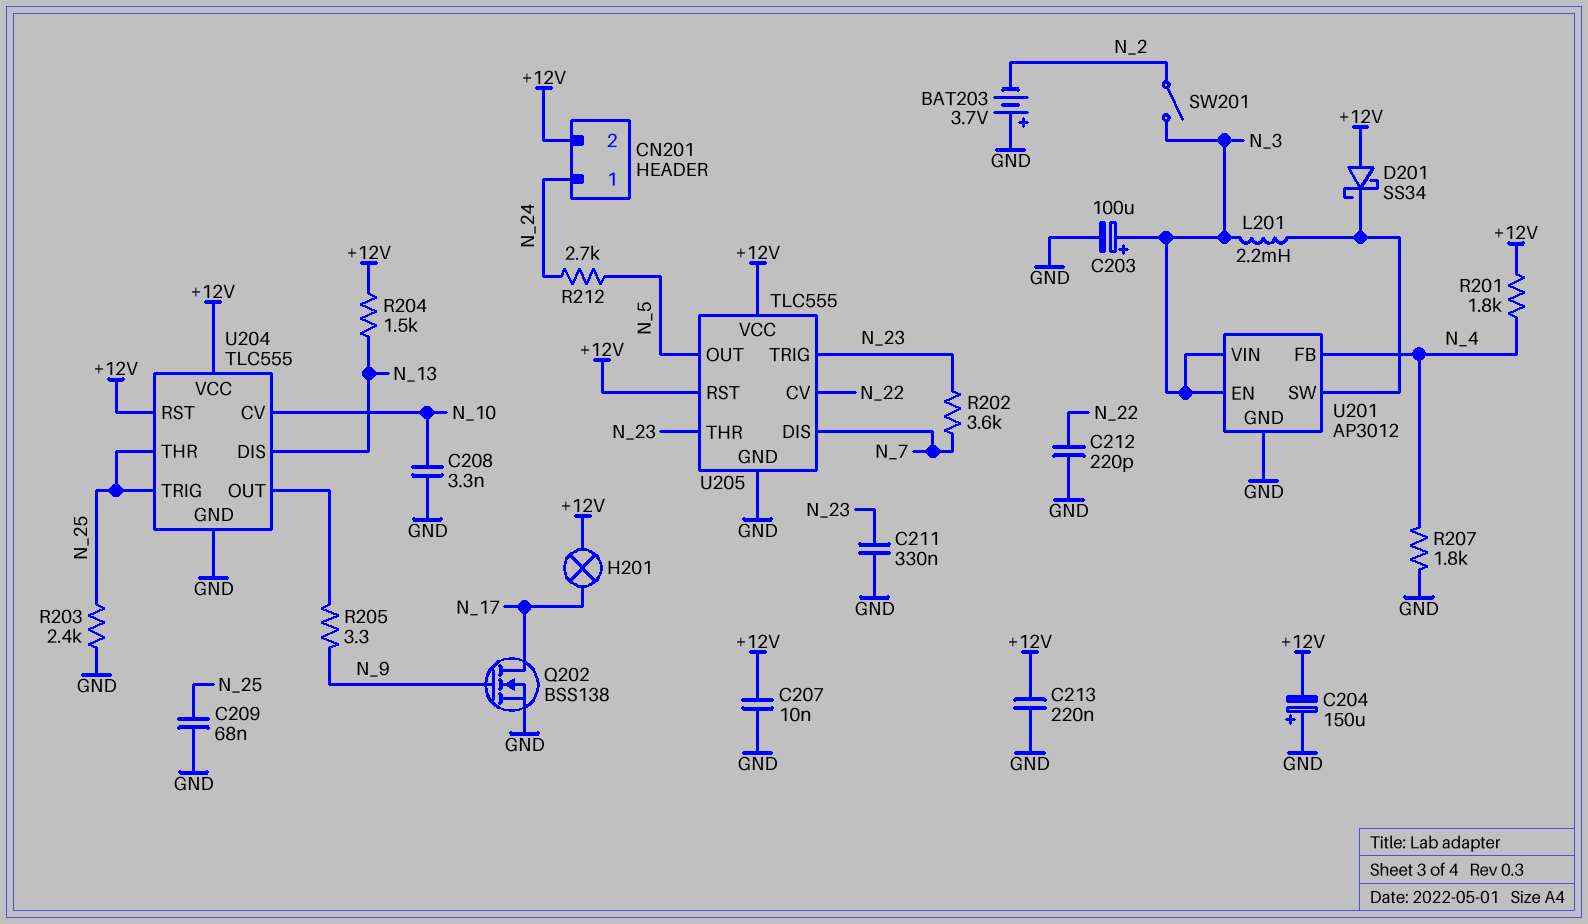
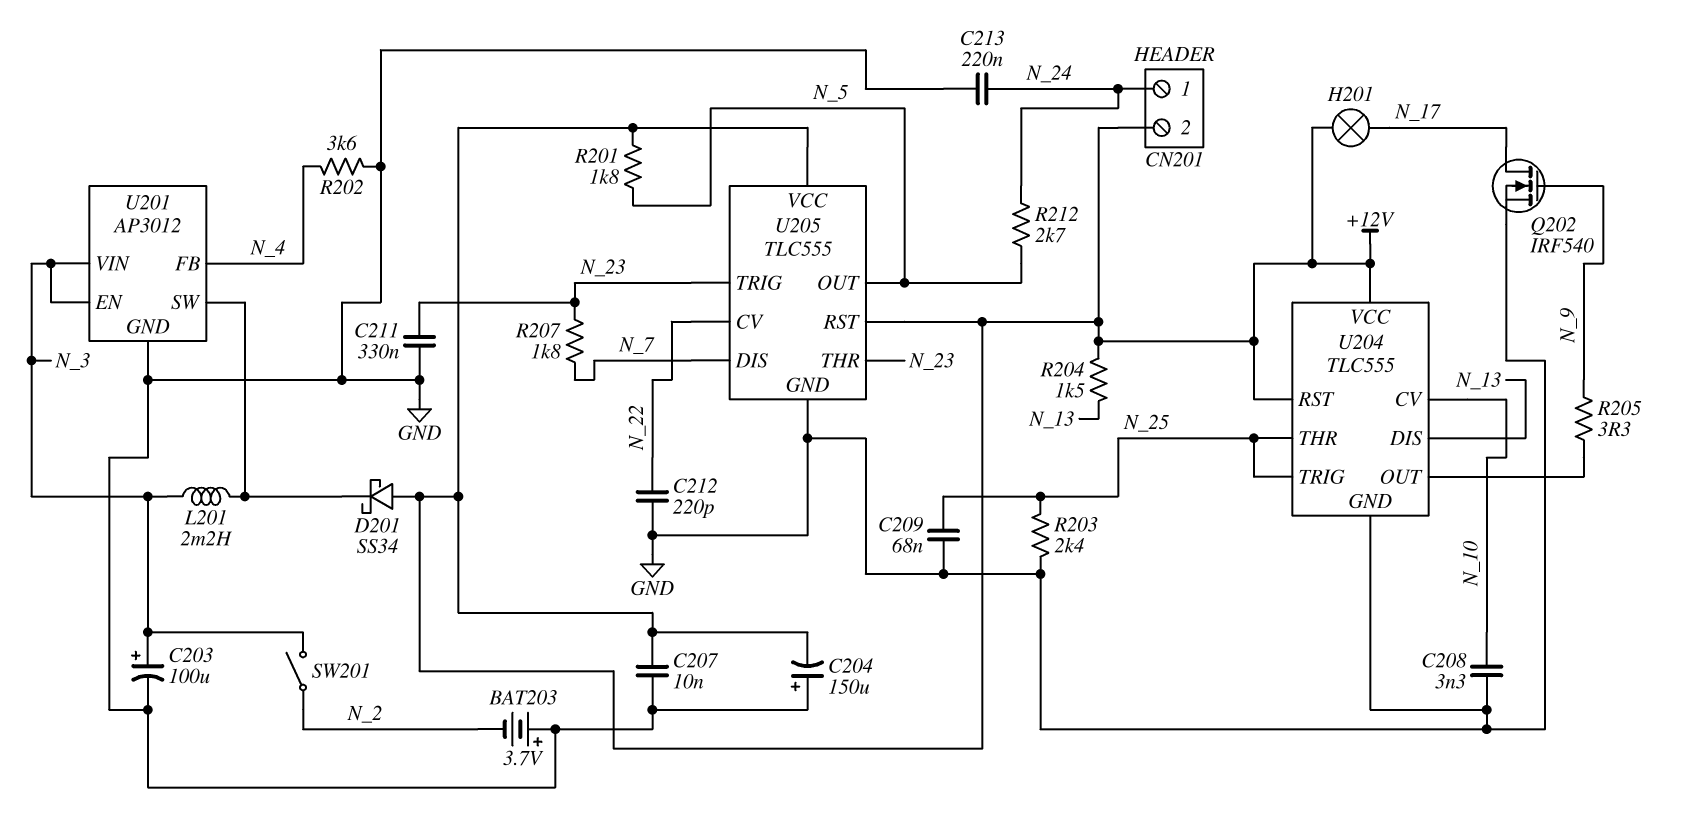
C213: 220nF (+12V, GND) -> 220nF (GND, N_24)
Q202: NMOS BSS138 (G N_9, D N_17, S GND) -> NMOS IRF540 (G N_9, D N_17, S GND)
R201: 1.8k (+12V, N_4) -> 1.8k (+12V, N_5)
R202: 3.6k (N_7, N_23) -> 3.6k (GND, N_4)
R207: 1.8k (GND, N_4) -> 1.8k (N_7, N_23)

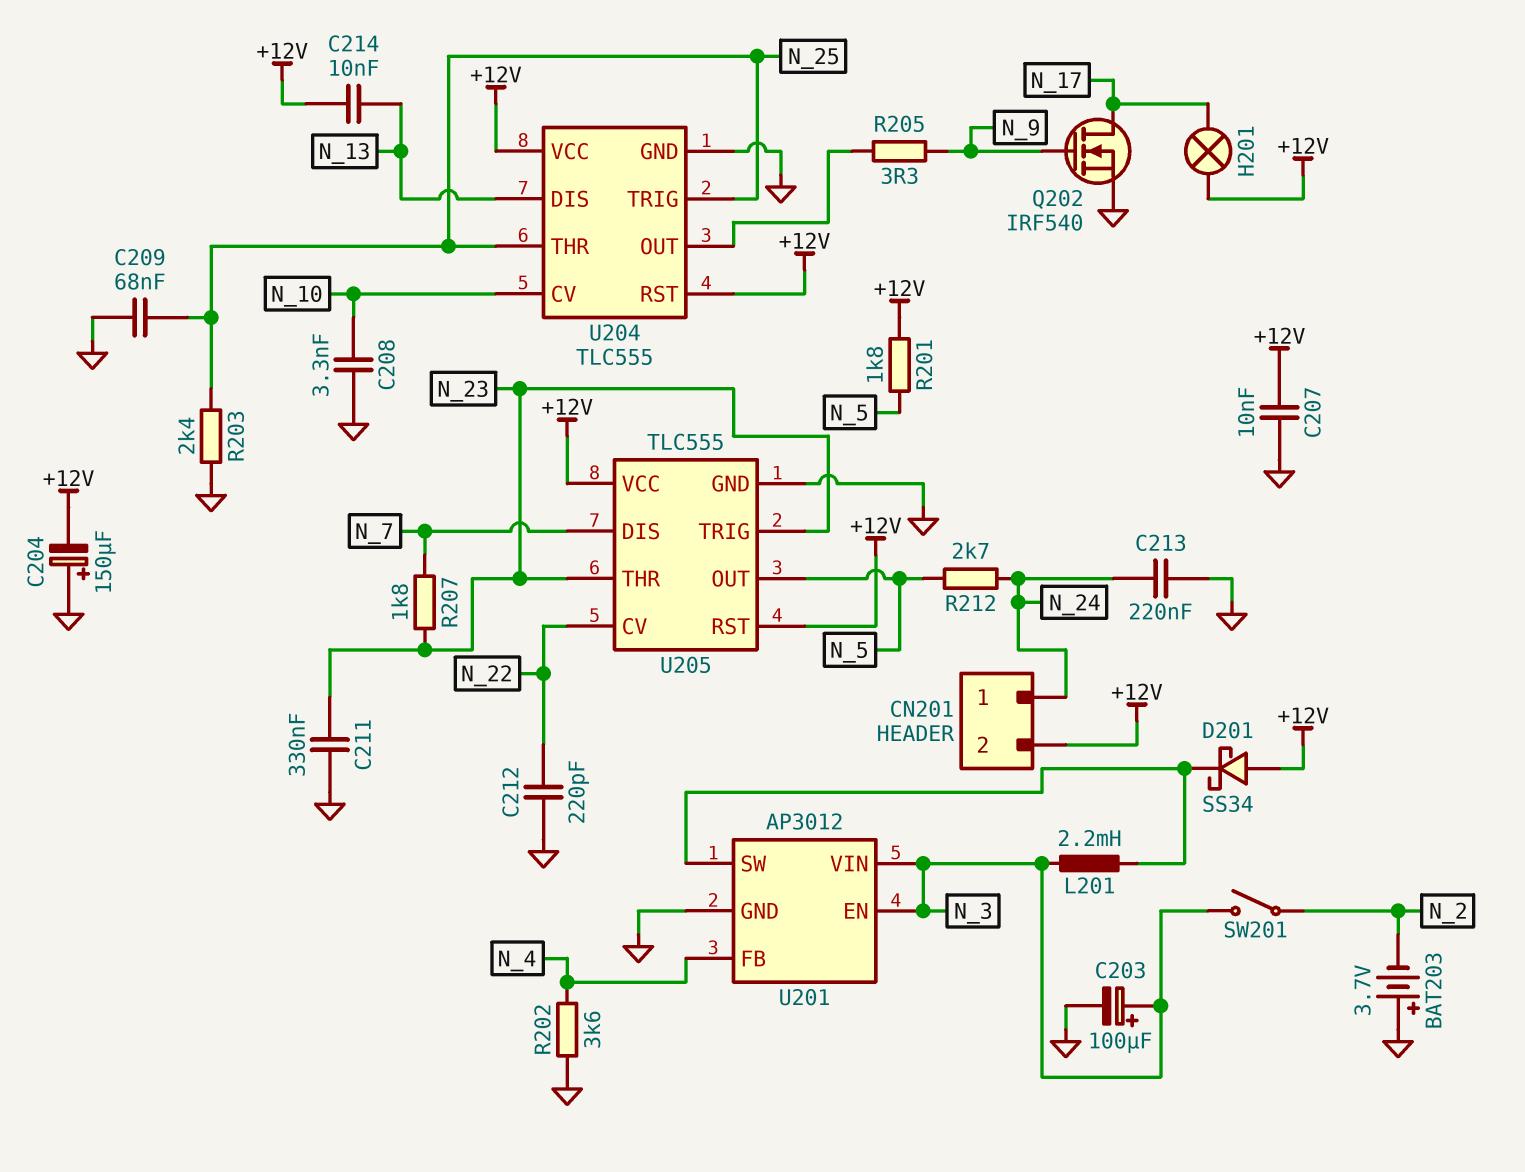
C214: none -> 10nF (+12V, N_13)
R204: 1.5k (+12V, N_13) -> none

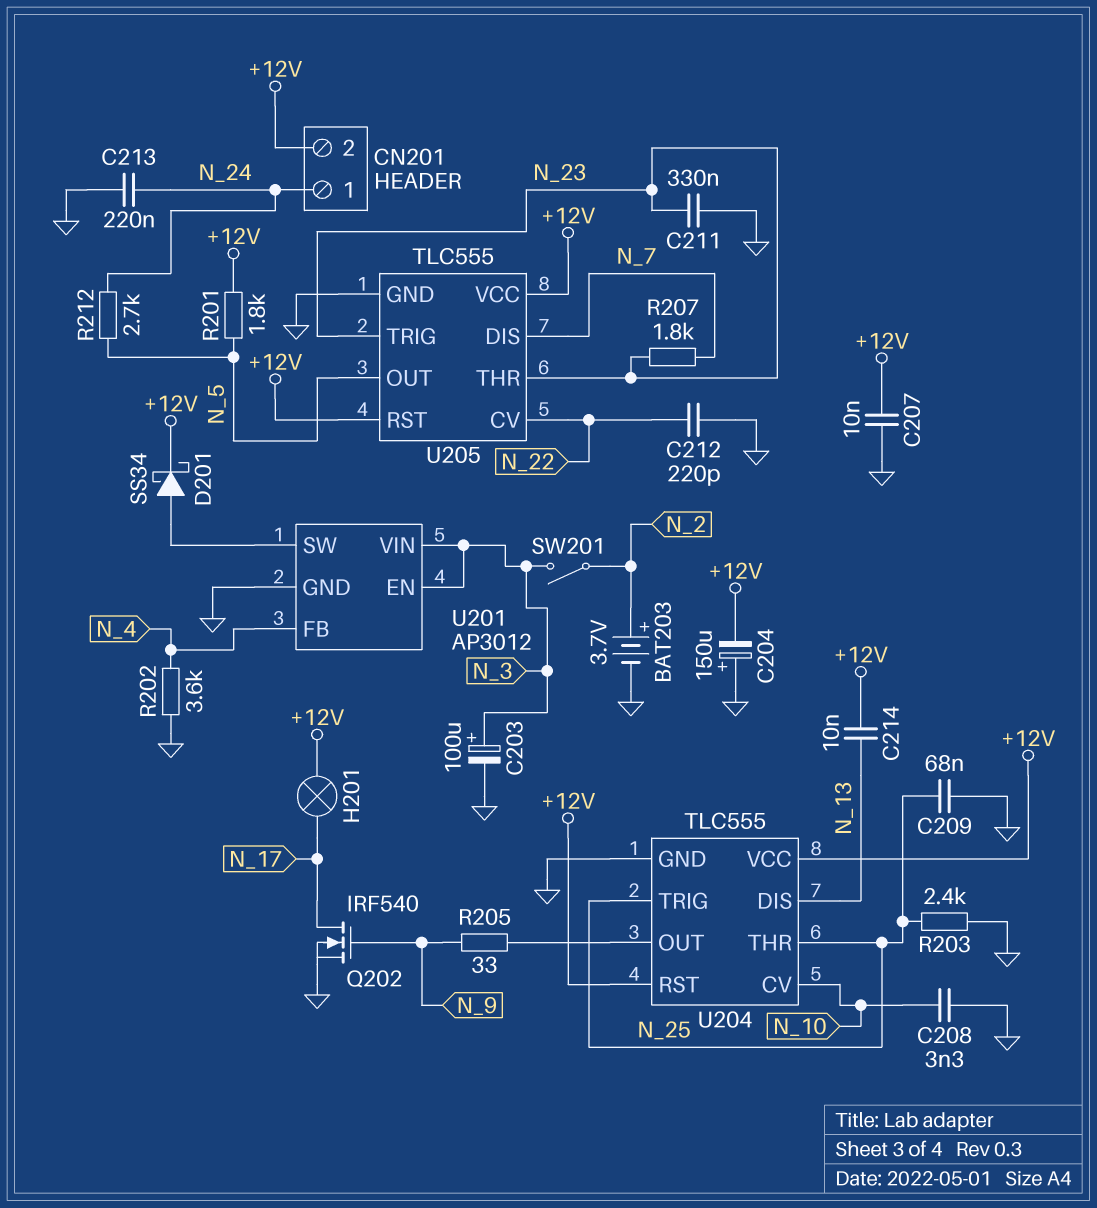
BAT203: 3.7V (plus GND, minus N_2) -> 3.7V (plus N_2, minus GND)
D201: schottky SS34 (A +12V, K U201/SW) -> schottky SS34 (A U201/SW, K +12V)
L201: 2.2mH (N_3, U201/SW) -> none
R205: 3.3 (N_9, U204/OUT) -> 33 (N_9, U204/OUT)

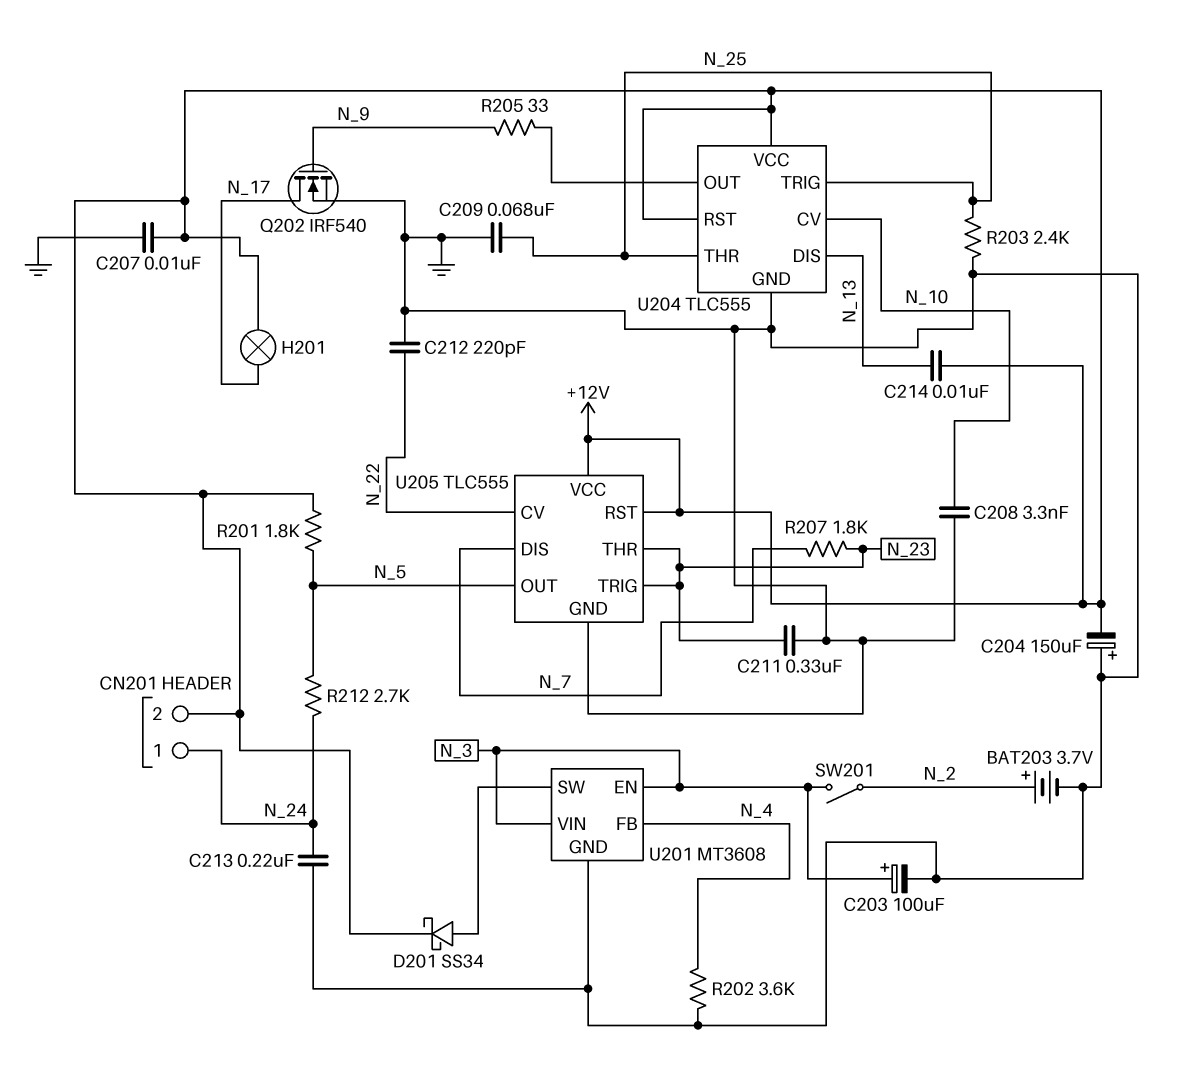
U201: AP3012 -> MT3608

